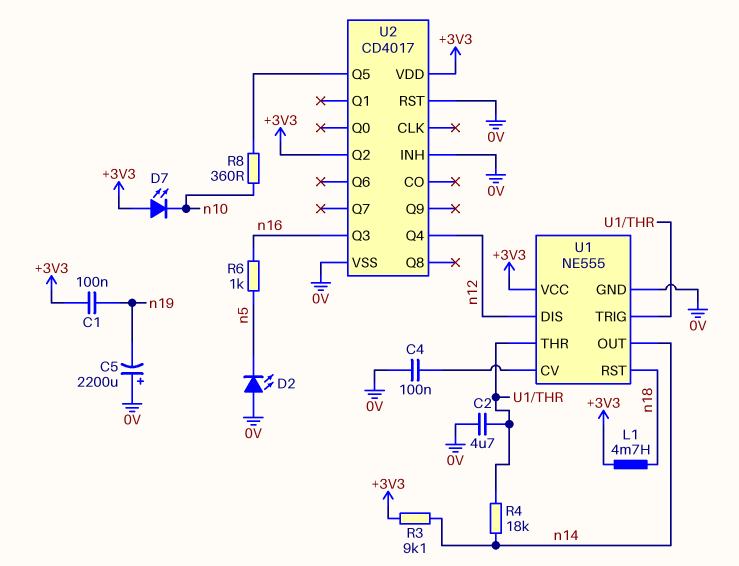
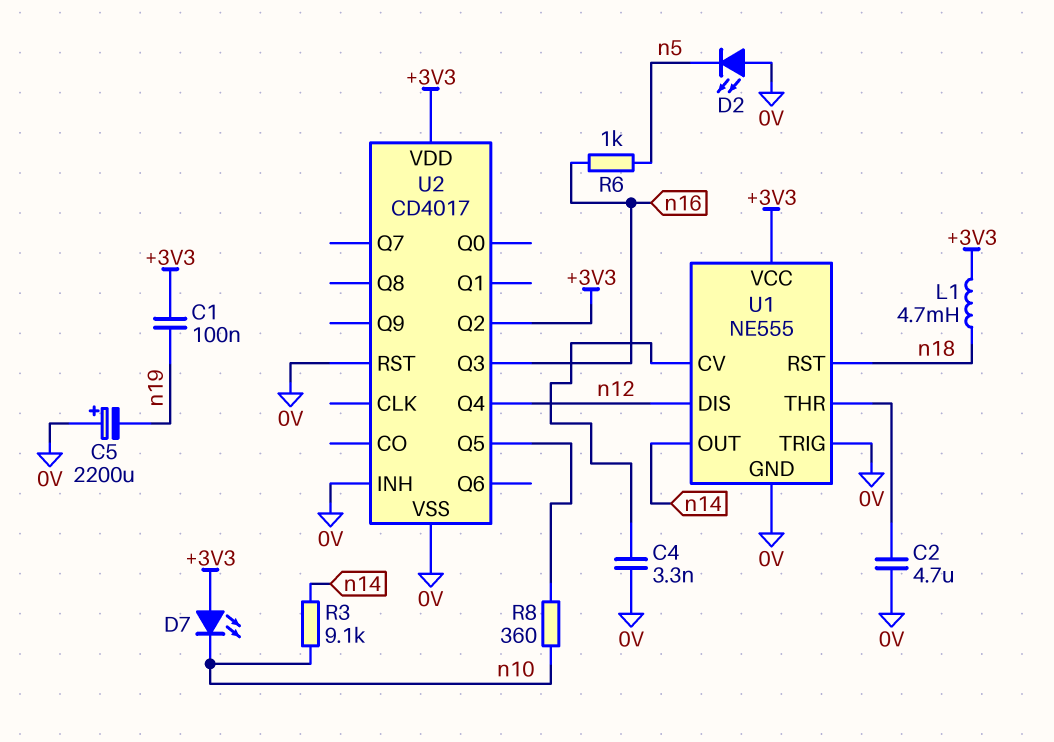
C4: 100nF (0V, U1/CV) -> 3.3nF (0V, U1/CV)
R3: 9.1k (+3V3, n14) -> 9.1k (n10, n14)
R4: 18k (U1/THR, n14) -> none
U1 pin TRIG: U1/THR -> 0V

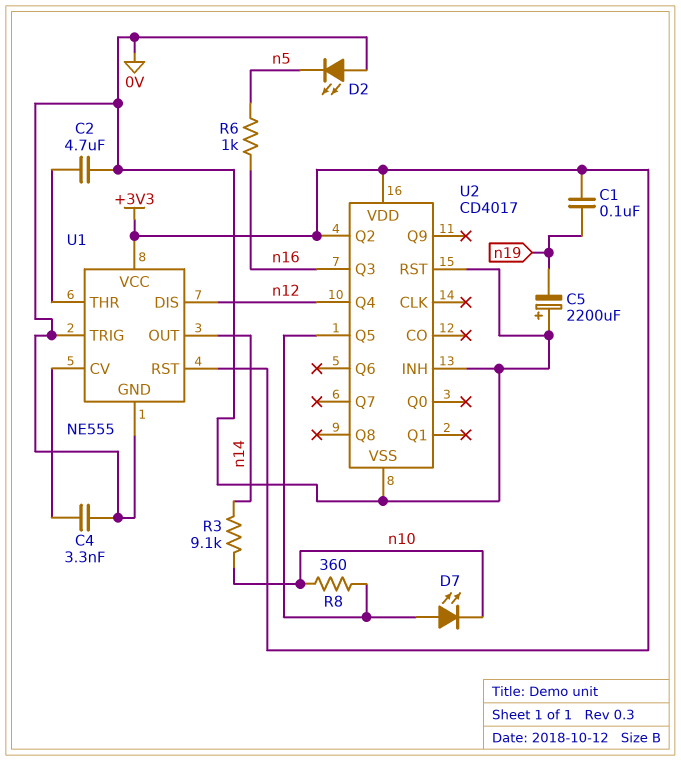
D7: LED (A +3V3, K n10) -> LED (A U2/Q5, K n10)
L1: 4.7mH (+3V3, n18) -> none
U1 pin RST: n18 -> +3V3

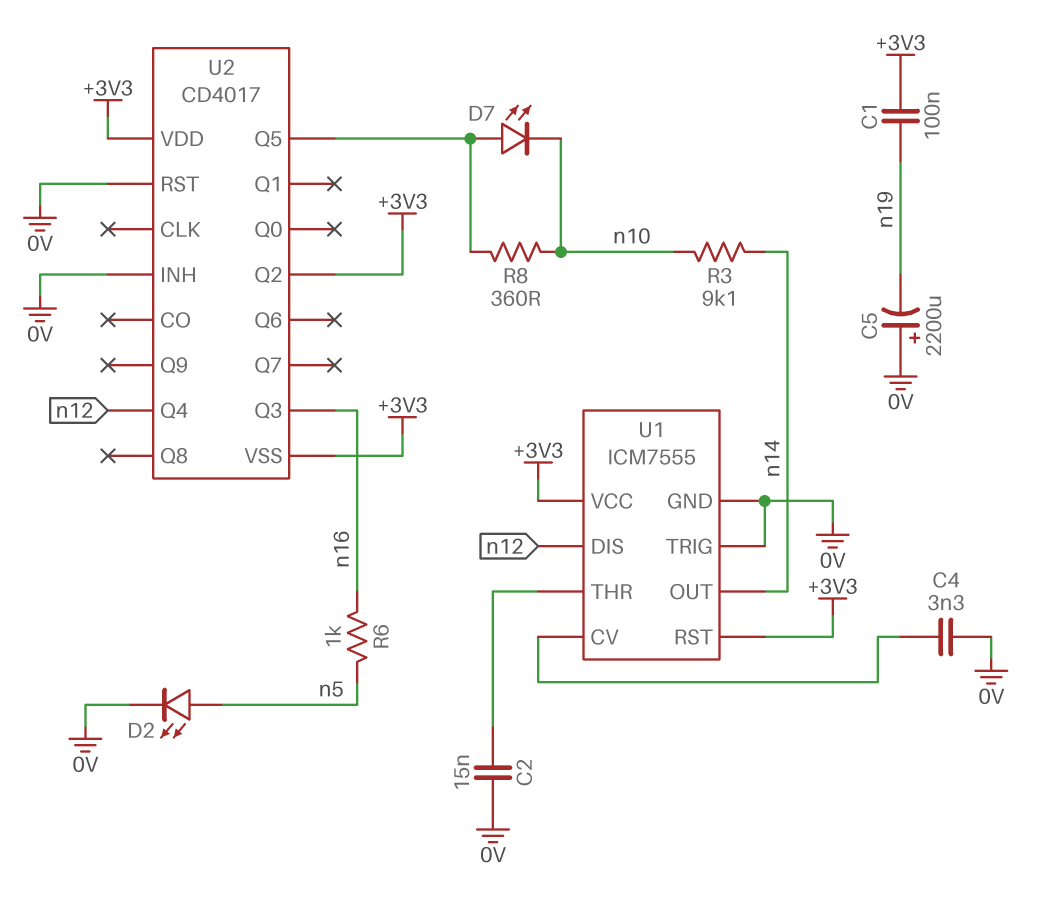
C2: 4.7uF (0V, U1/THR) -> 15nF (0V, U1/THR)
D2: LED (A 0V, K n5) -> LED (A n5, K 0V)
U1: NE555 -> ICM7555
U2 pin VSS: 0V -> +3V3

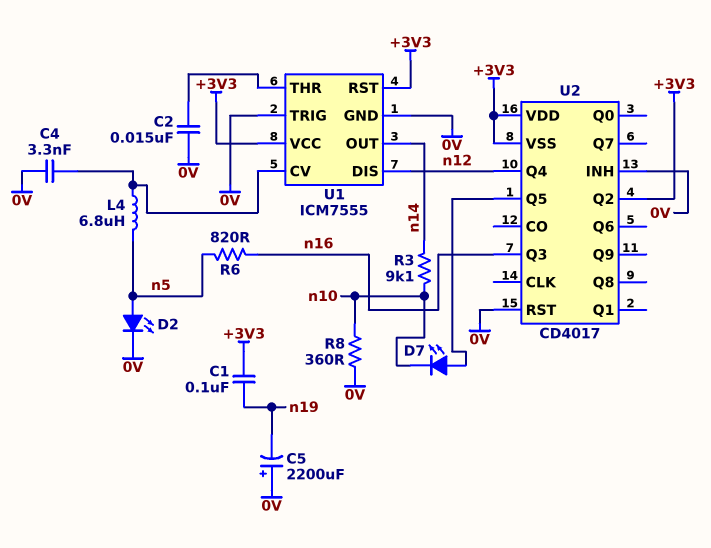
L4: none -> 6.8uH (U1/CV, n5)
R6: 1k (n5, n16) -> 820 (n5, n16)
R8: 360 (U2/Q5, n10) -> 360 (0V, n10)

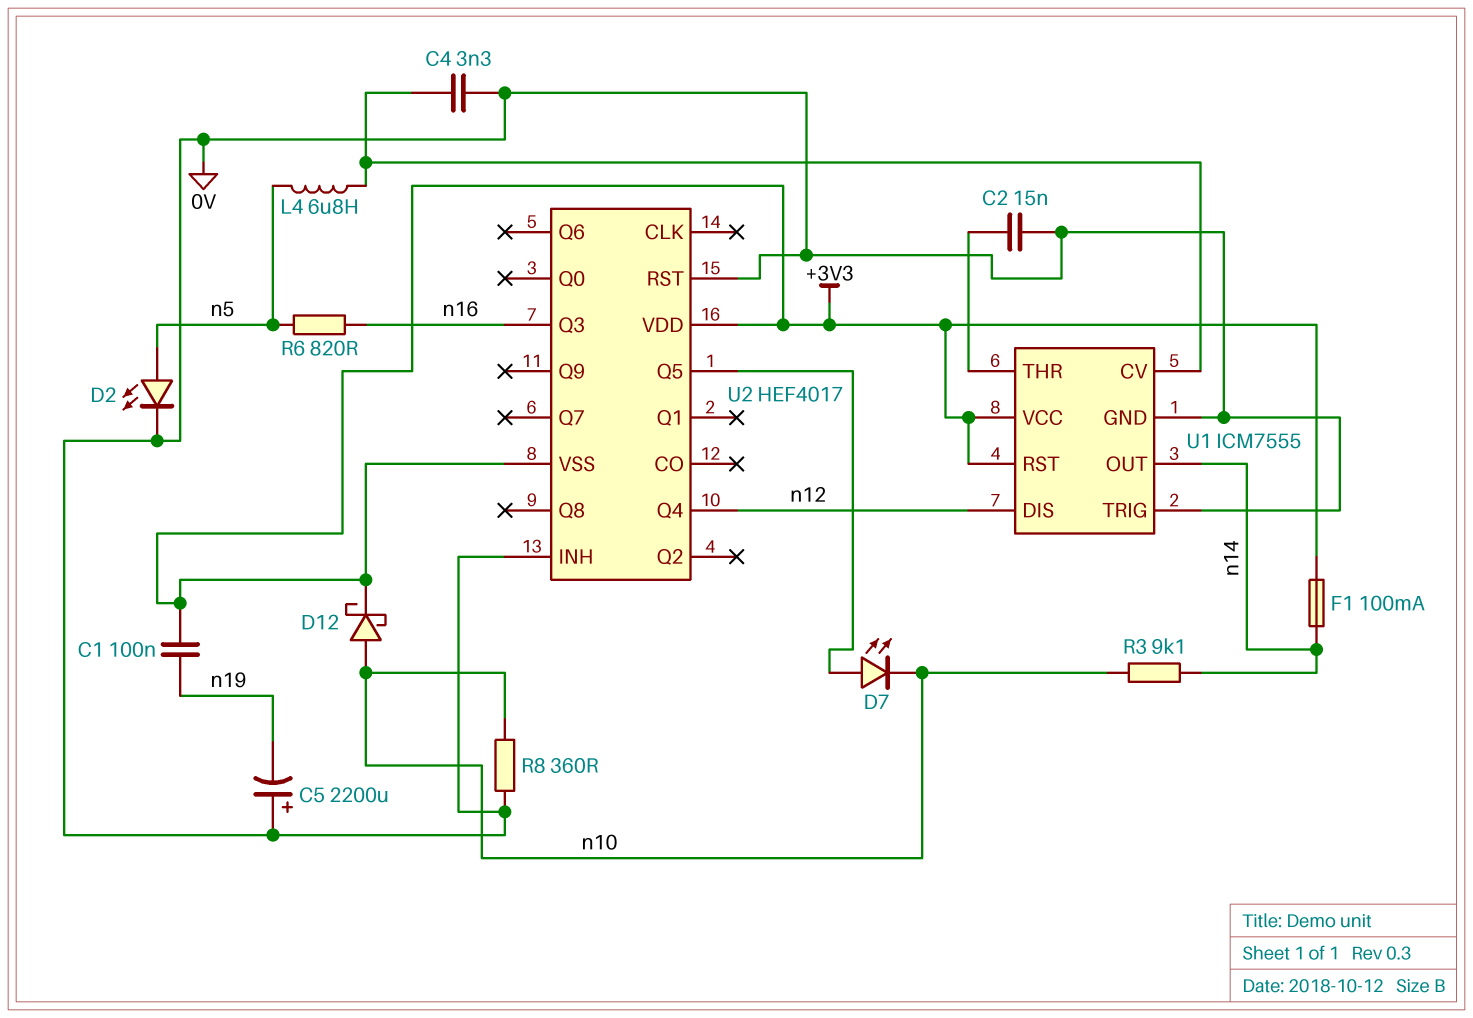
D12: none -> schottky (A n10, K +3V3)
F1: none -> 100mA (+3V3, n14)
U2: CD4017 -> HEF4017
U2 pin Q2: +3V3 -> none

